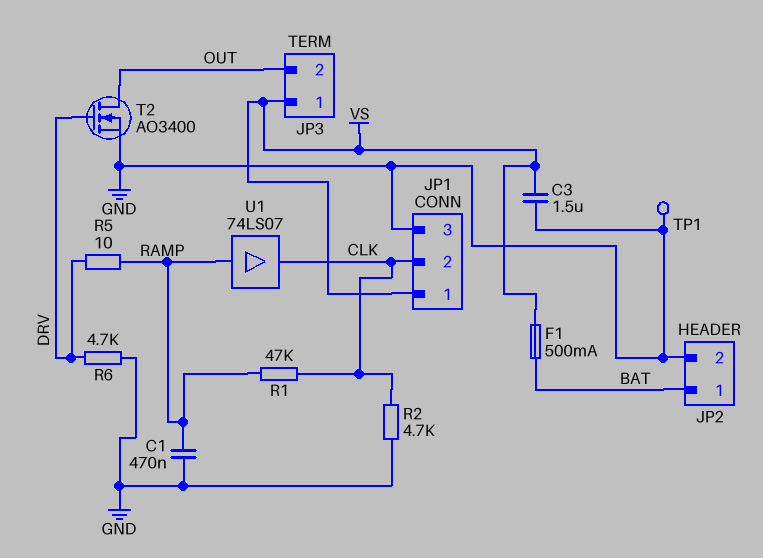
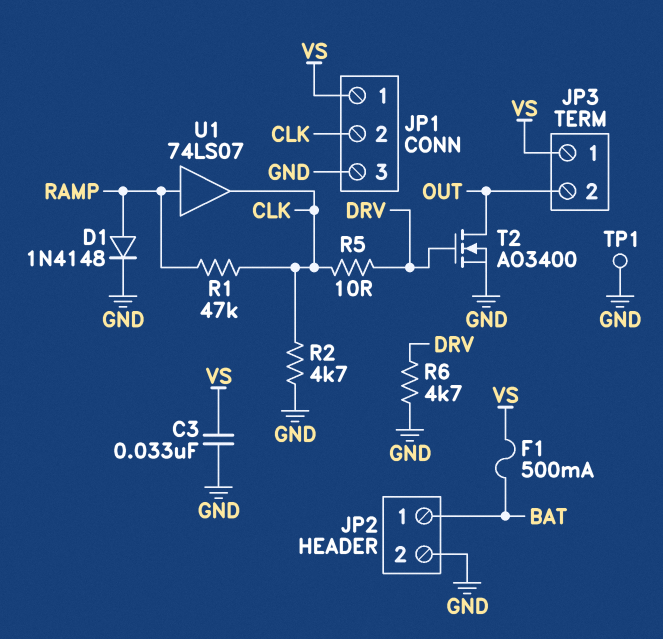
C1: 470nF (GND, RAMP) -> none
C3: 1.5uF (GND, VS) -> 33nF (GND, VS)
D1: none -> diode 1N4148 (A RAMP, K GND)
R5: 10 (DRV, RAMP) -> 10 (CLK, DRV)

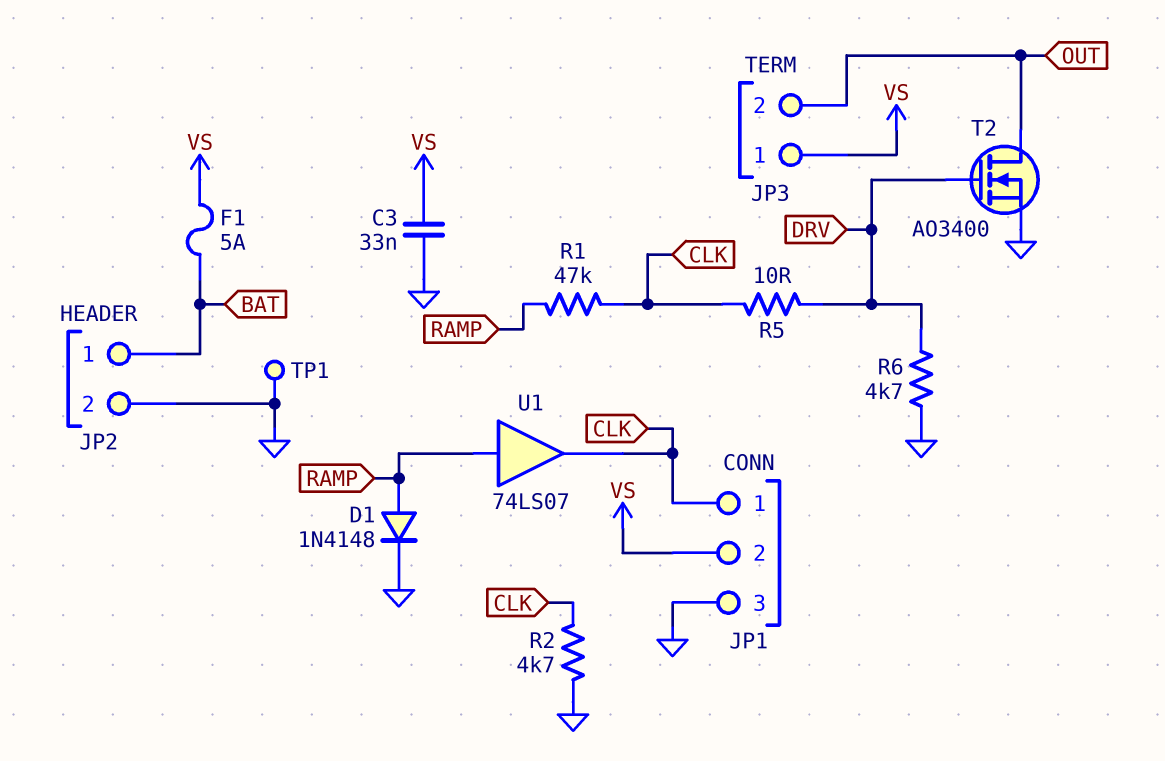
F1: 500mA (BAT, VS) -> 5A (BAT, VS)
JP1 pin 1: VS -> CLK
JP1 pin 2: CLK -> VS

